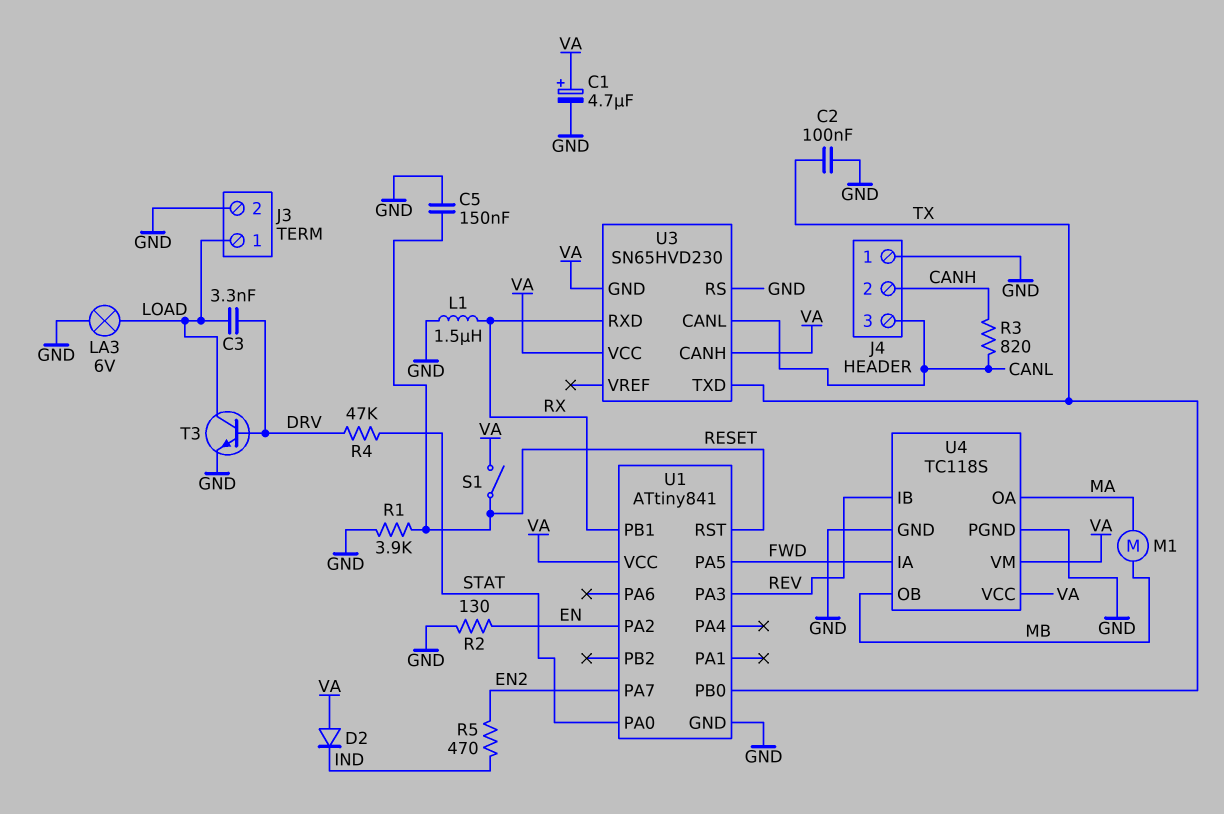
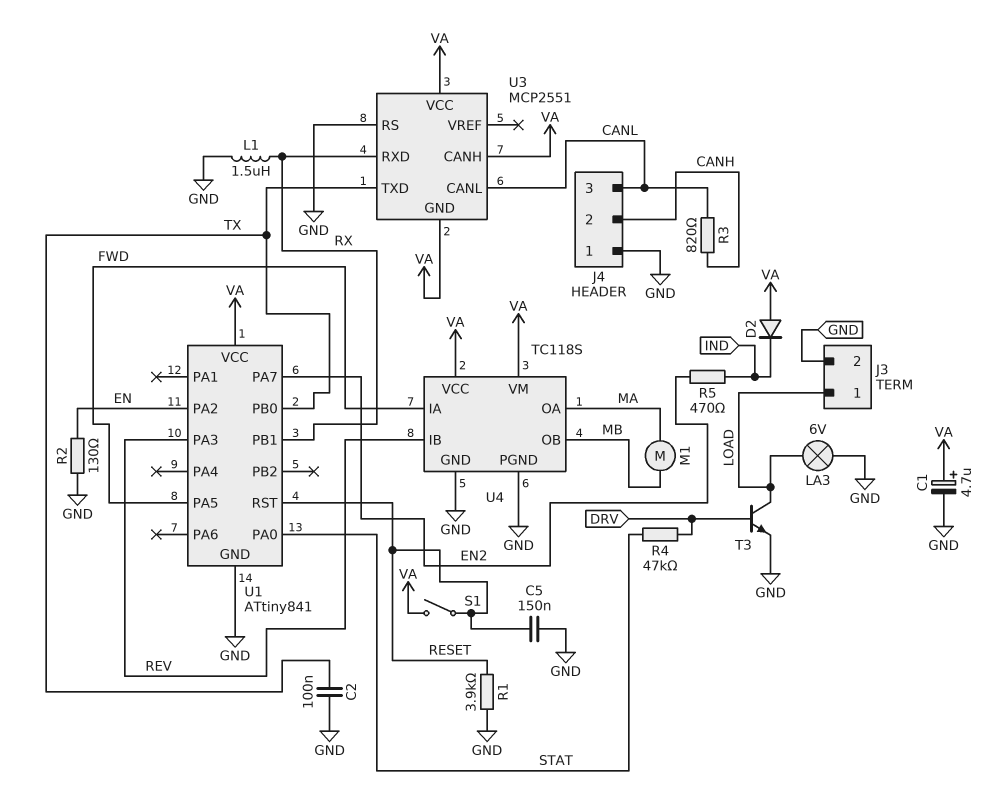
C3: 3.3nF (DRV, LOAD) -> none
U3: SN65HVD230 -> MCP2551

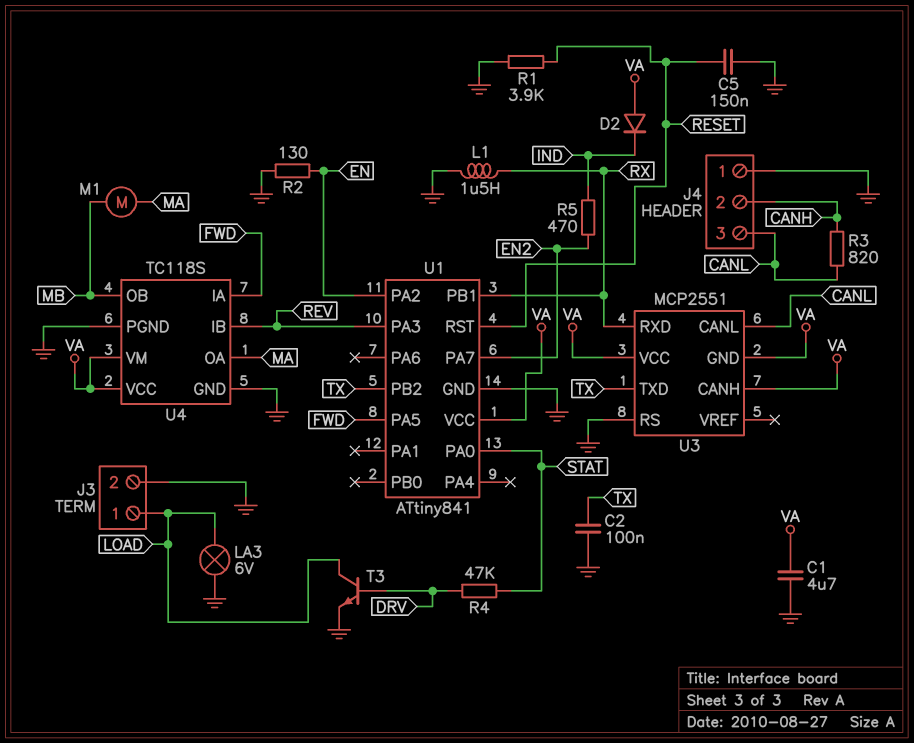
C1: 4.7uF (plus VA, minus GND) -> 4.7uF (GND, VA)
S1: switch (RESET, VA) -> none
U1 pin PB0: TX -> none
U1 pin PB2: none -> TX

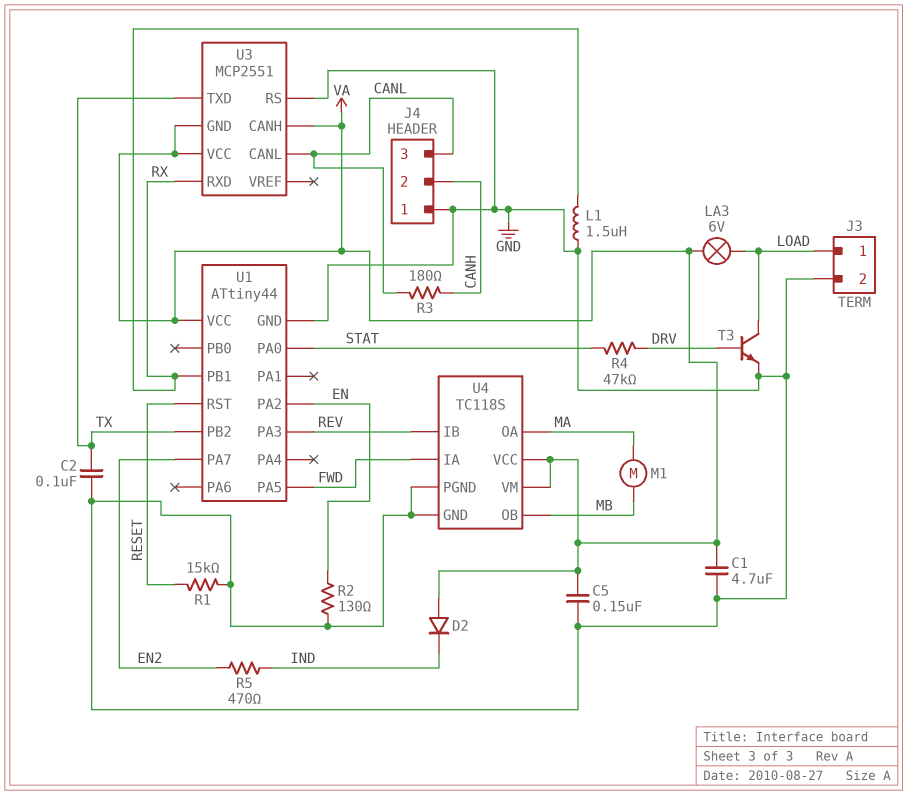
C5: 150nF (GND, RESET) -> 150nF (GND, VA)
LA3: lamp 6V (GND, LOAD) -> lamp 6V (LOAD, VA)
R1: 3.9k (GND, RESET) -> 15k (GND, RESET)
R3: 820 (CANH, CANL) -> 180 (CANH, CANL)
U1: ATtiny841 -> ATtiny44

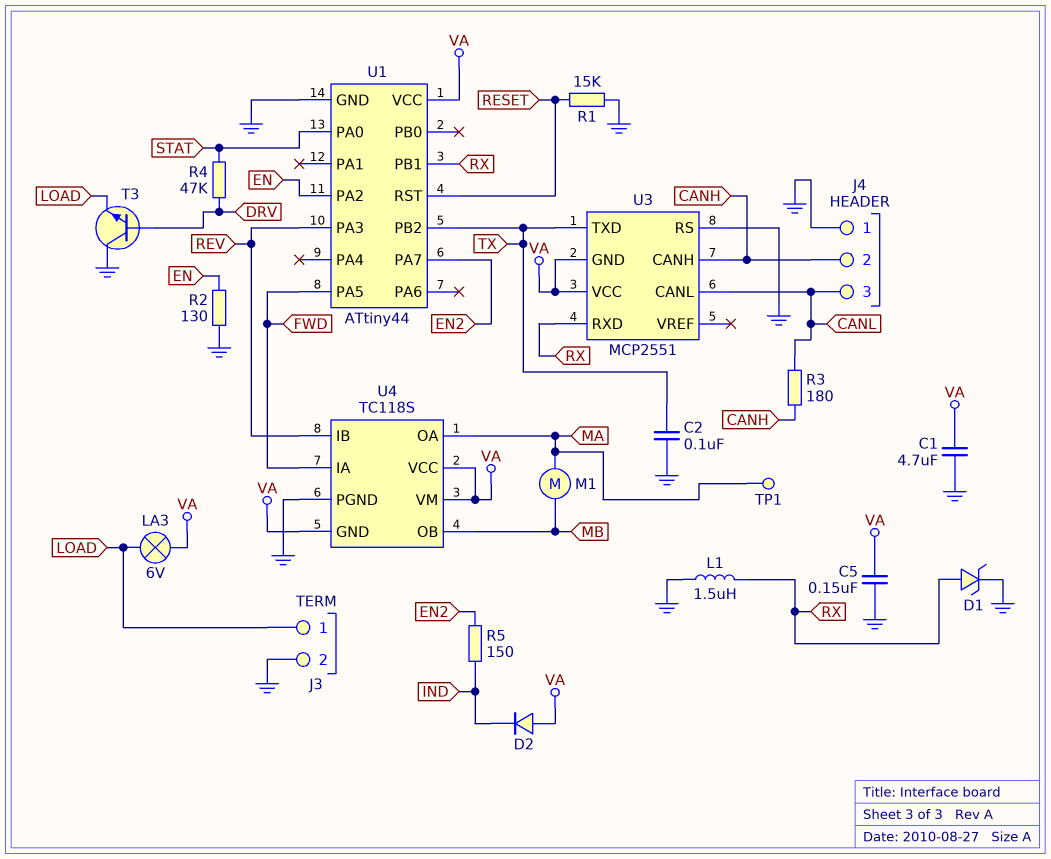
D1: none -> zener (A RX, K GND)
R5: 470 (EN2, IND) -> 150 (EN2, IND)
T3: NPN (B DRV, C LOAD, E GND) -> NPN (B DRV, C GND, E LOAD)
TP1: none -> test point (MA)
U3 pin CANH: VA -> CANH
U4 pin GND: GND -> VA

